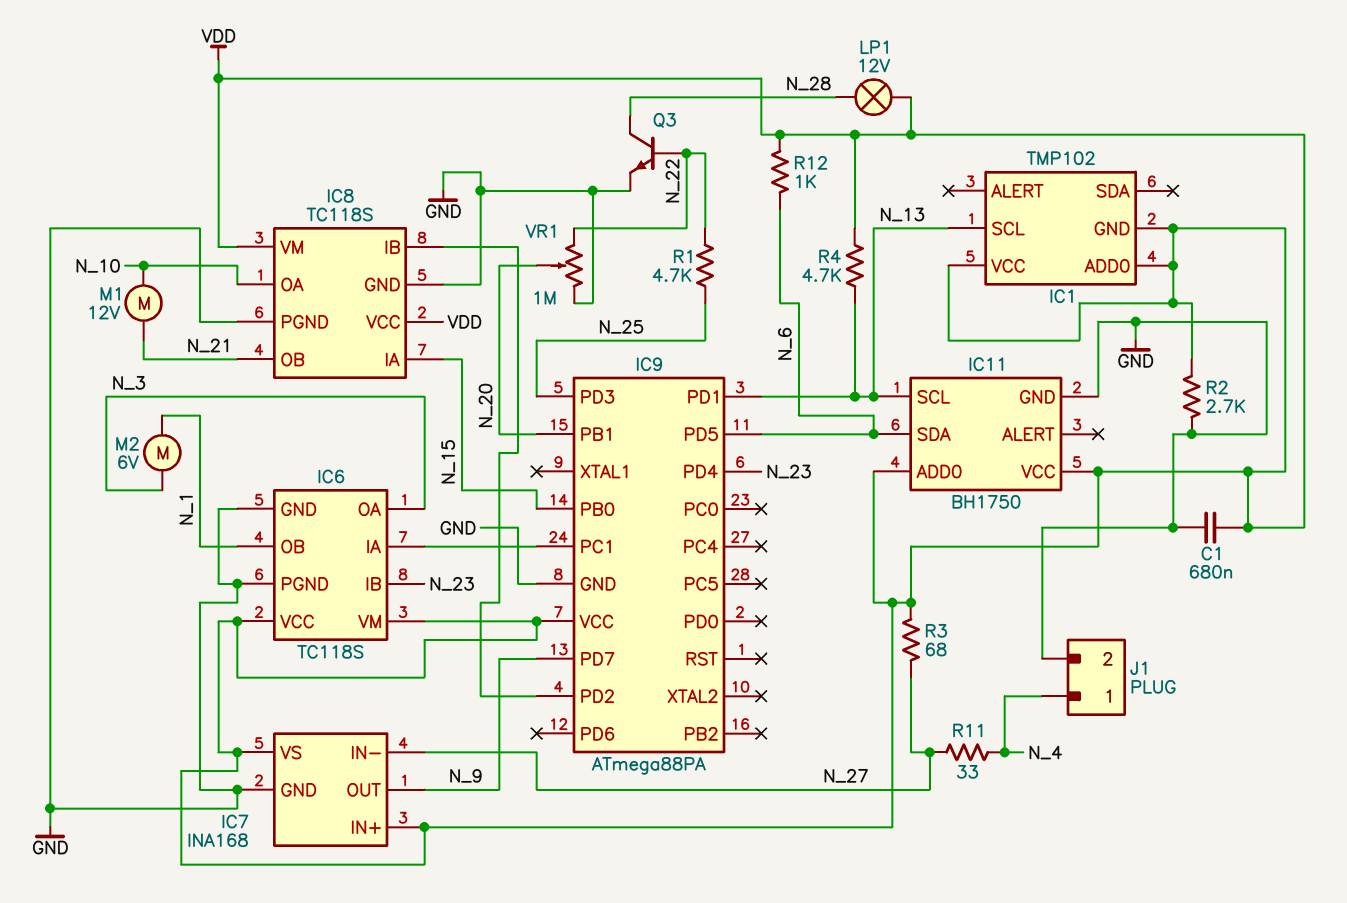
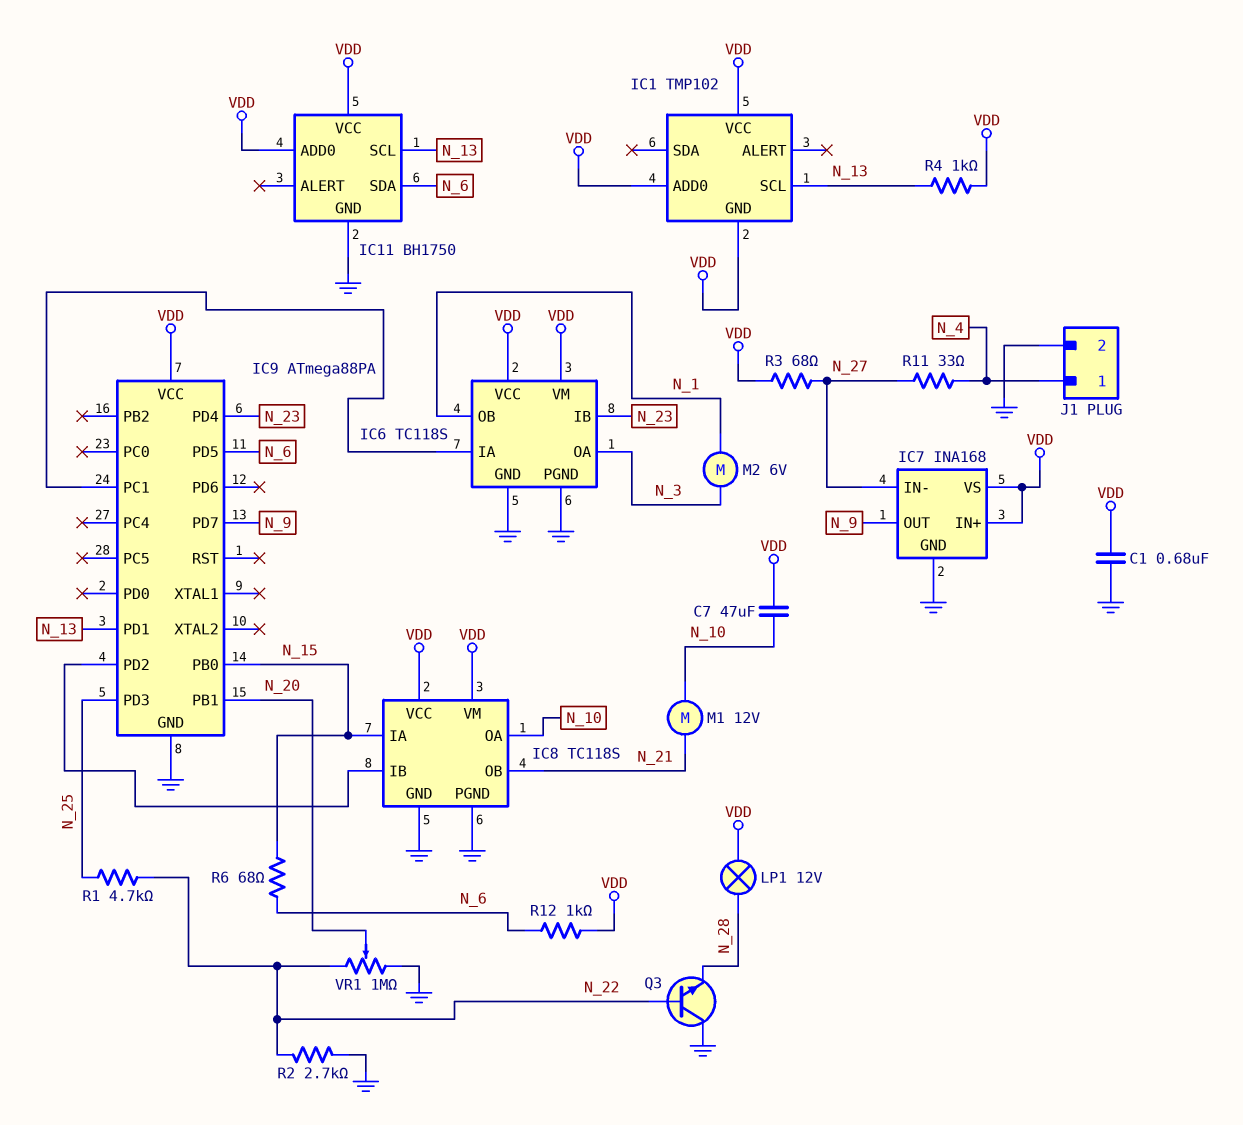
C7: none -> 47uF (N_10, VDD)
Q3: NPN (B N_22, C N_28, E GND) -> NPN (B N_22, C GND, E N_28)
R2: 2.7k (GND, VDD) -> 2.7k (GND, N_22)
R4: 4.7k (N_13, VDD) -> 1k (N_13, VDD)
R6: none -> 68 (N_6, N_15)

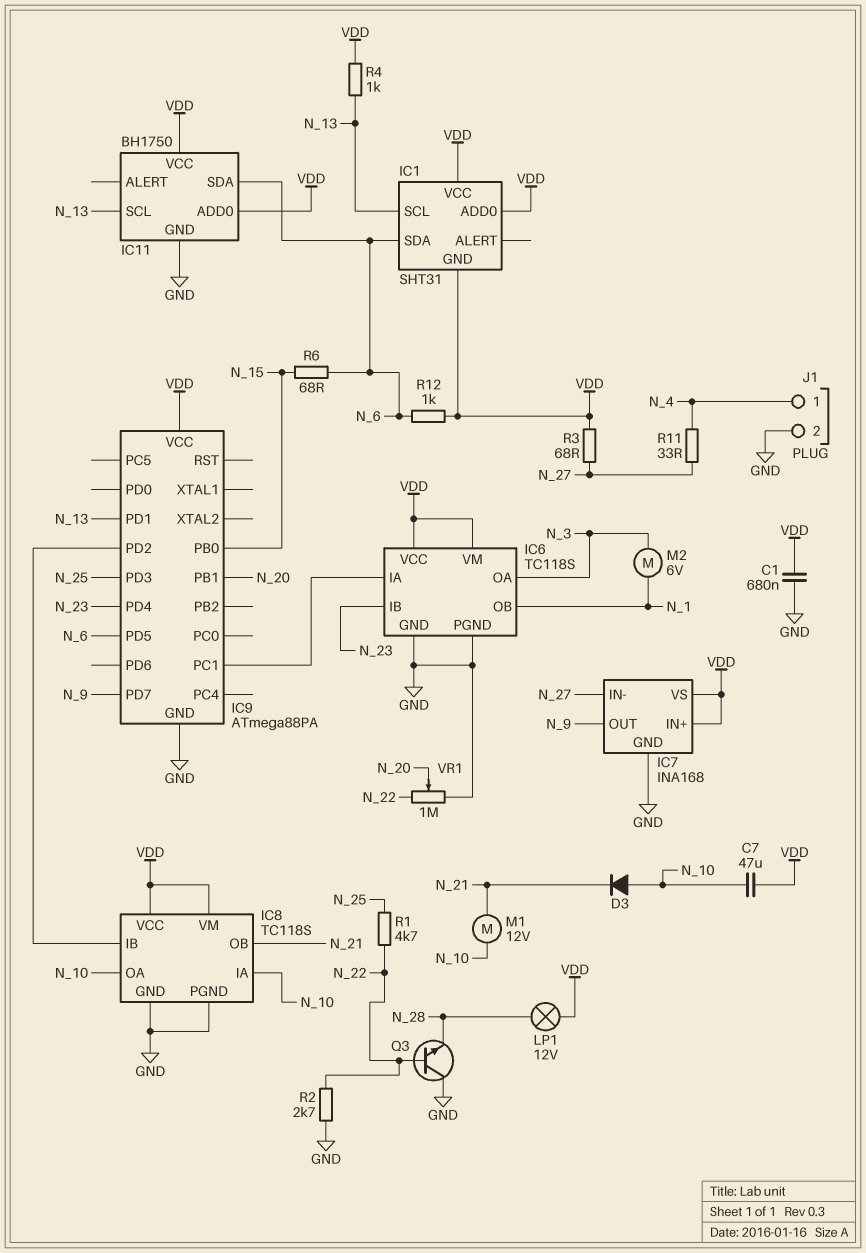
D3: none -> diode (A N_10, K N_21)
IC1: TMP102 -> SHT31
IC1 pin SDA: none -> N_6
IC8 pin IA: N_15 -> N_10

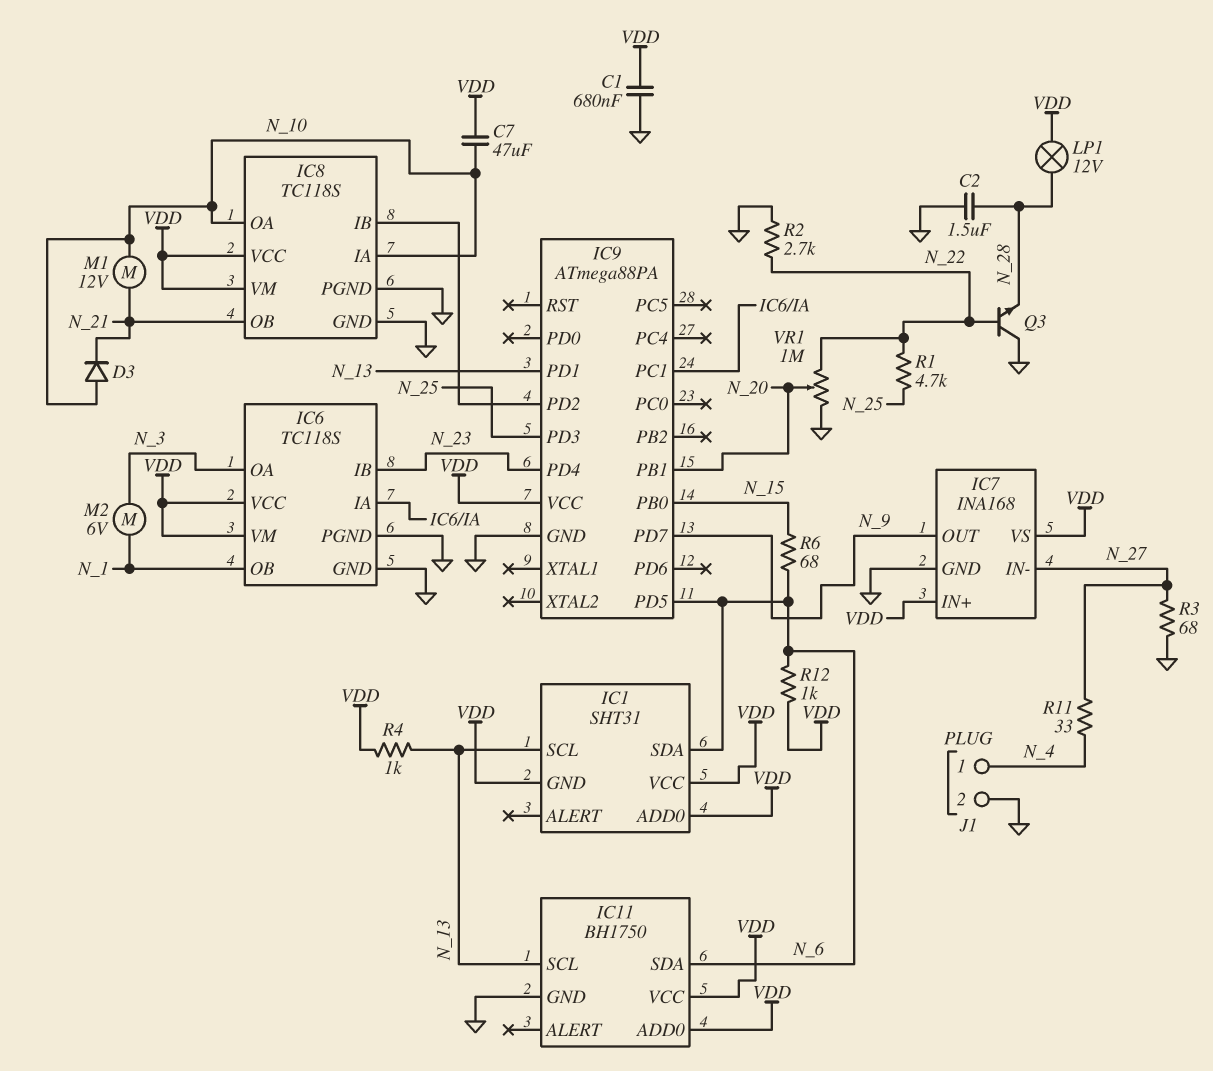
C2: none -> 1.5uF (GND, N_28)
R3: 68 (N_27, VDD) -> 68 (GND, N_27)

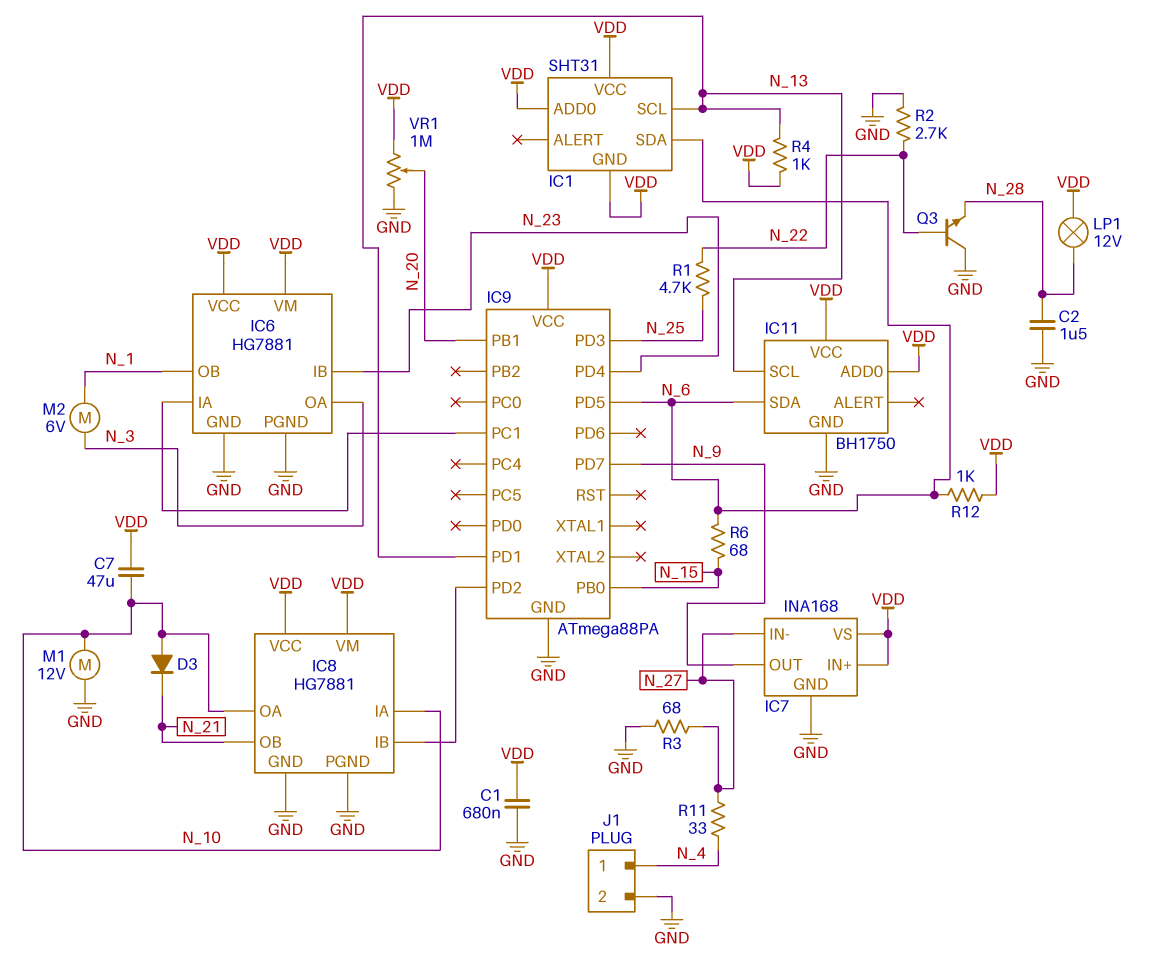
IC6: TC118S -> HG7881
IC8: TC118S -> HG7881
M1: motor 12V (N_10, N_21) -> motor 12V (GND, N_10)
VR1: 1M (GND, N_22, wiper N_20) -> 1M (GND, VDD, wiper N_20)

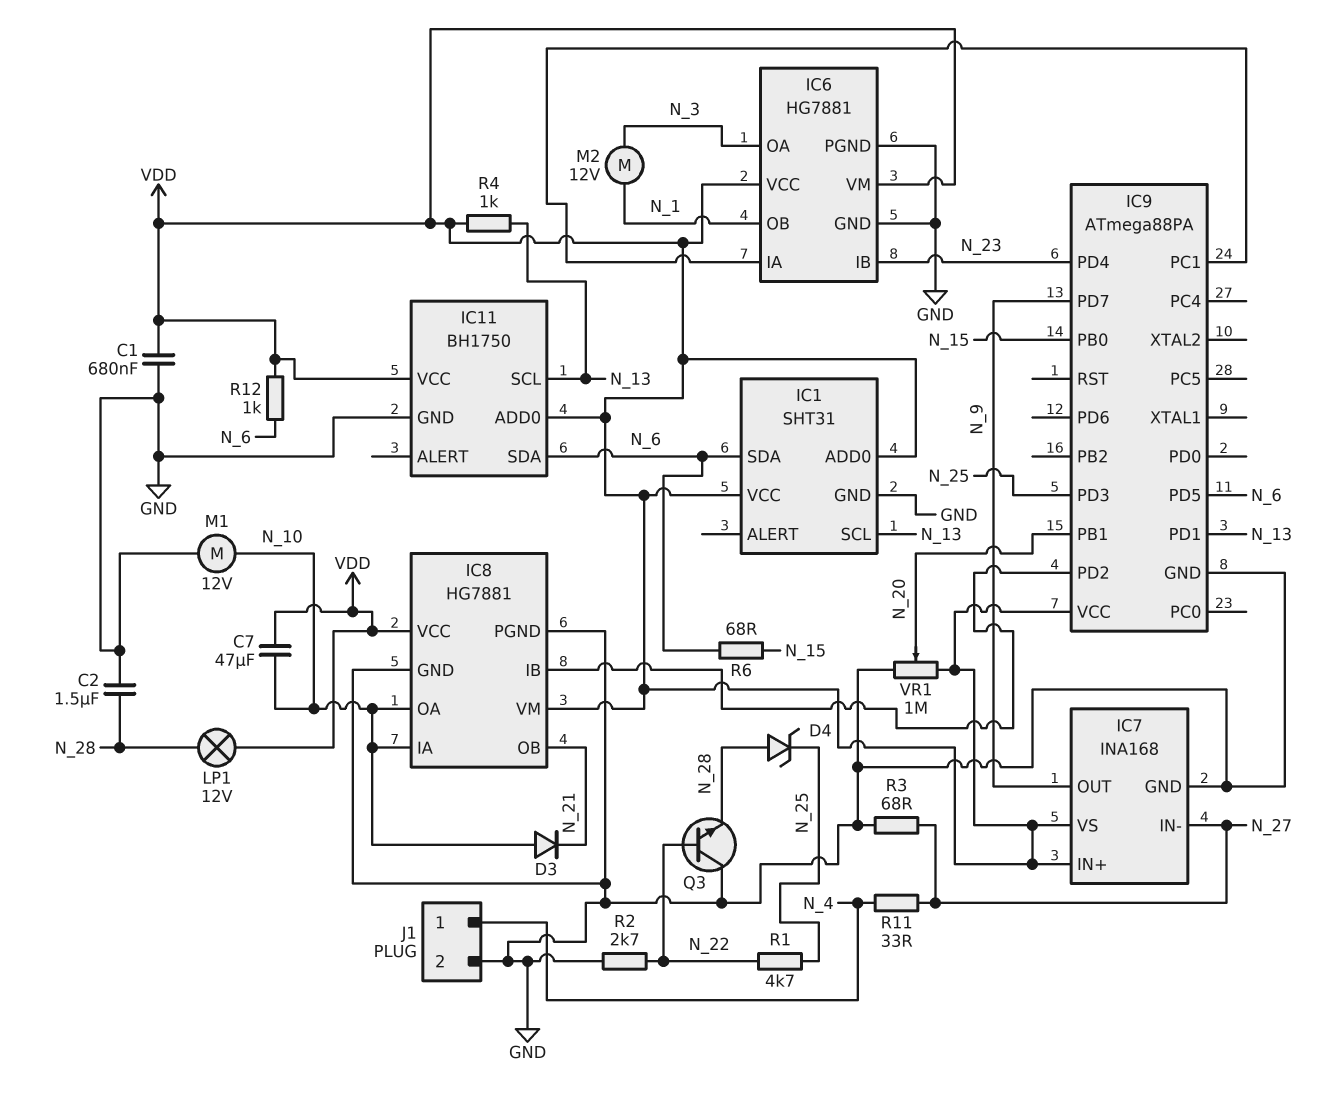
D4: none -> zener (A N_28, K N_25)
IC1 pin GND: VDD -> GND
M2: motor 6V (N_1, N_3) -> motor 12V (N_1, N_3)

